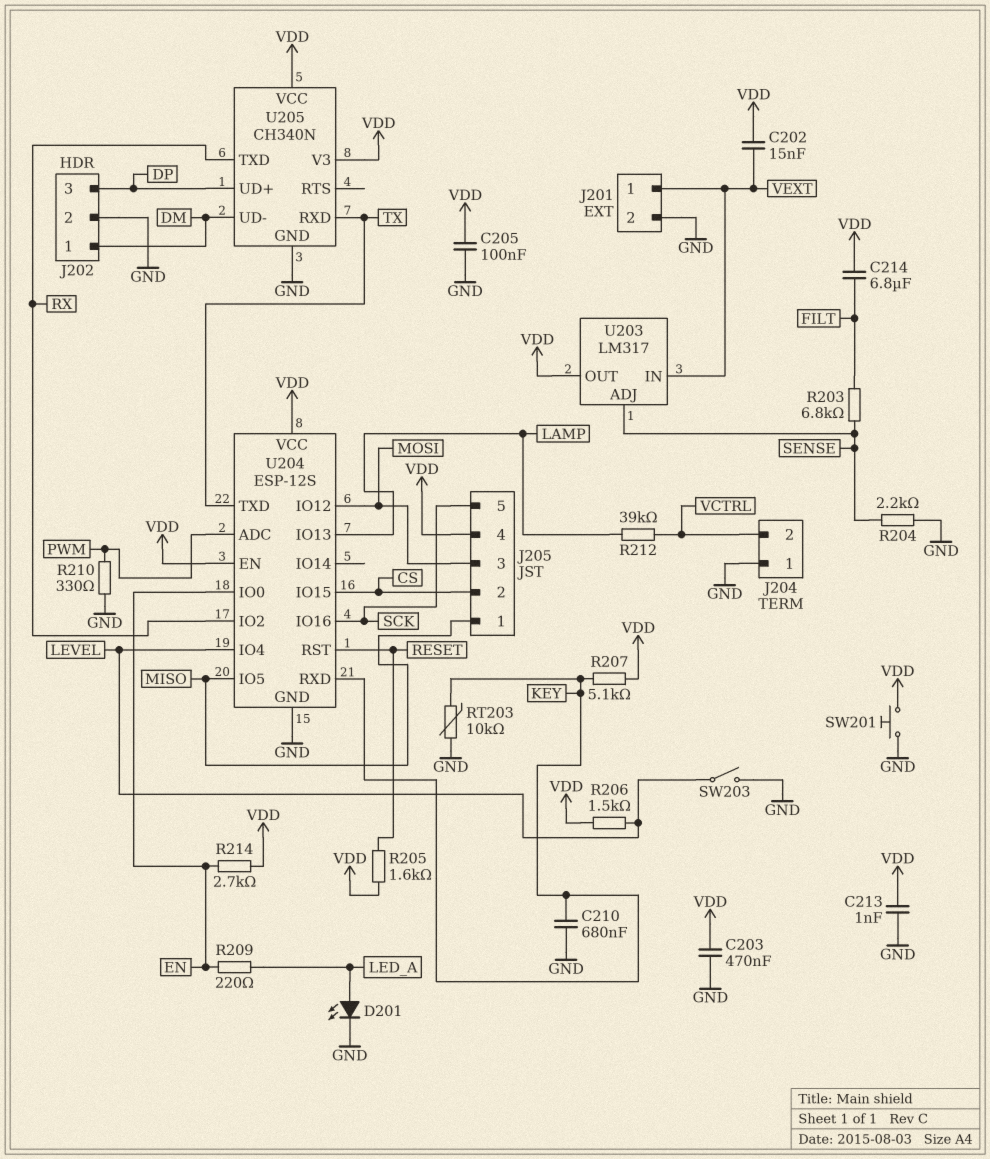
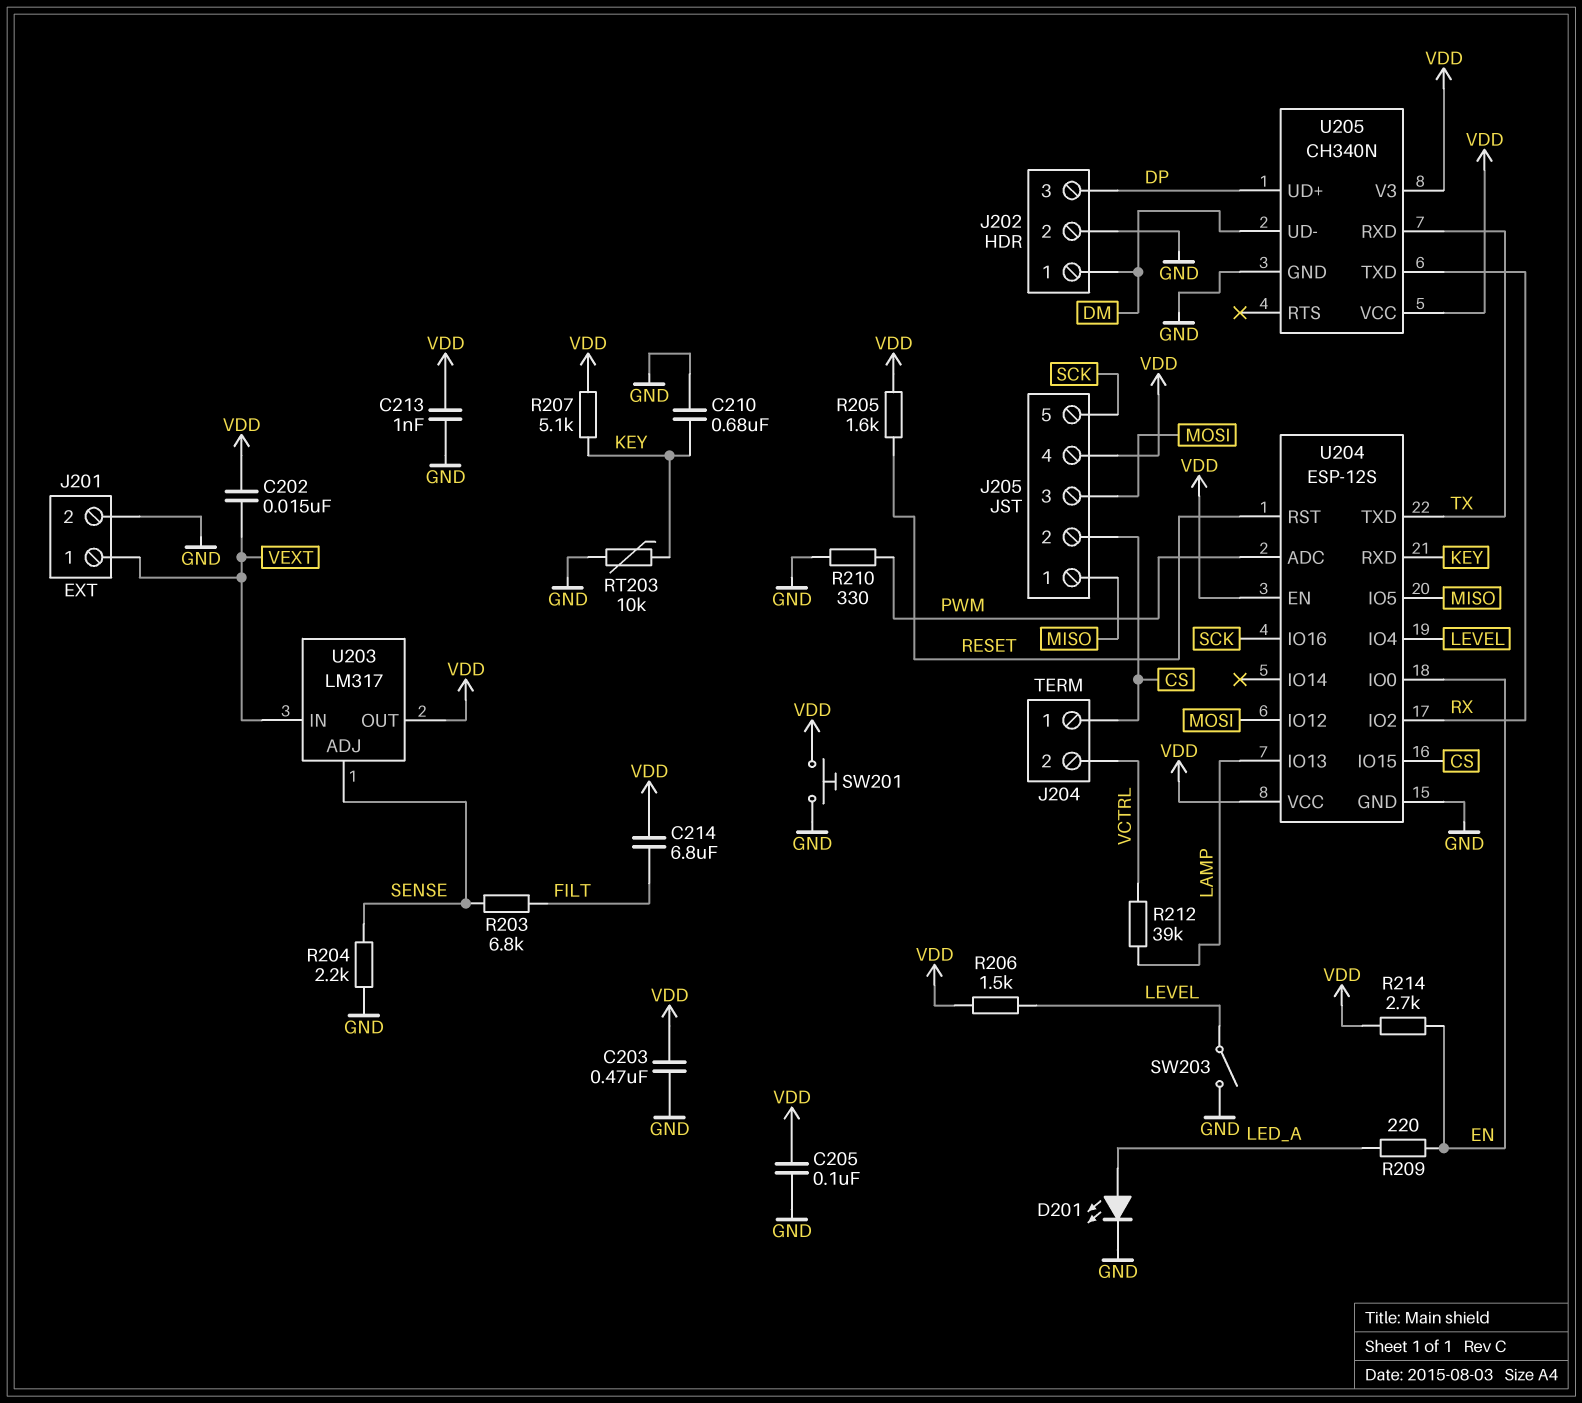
J204 pin 1: GND -> CS

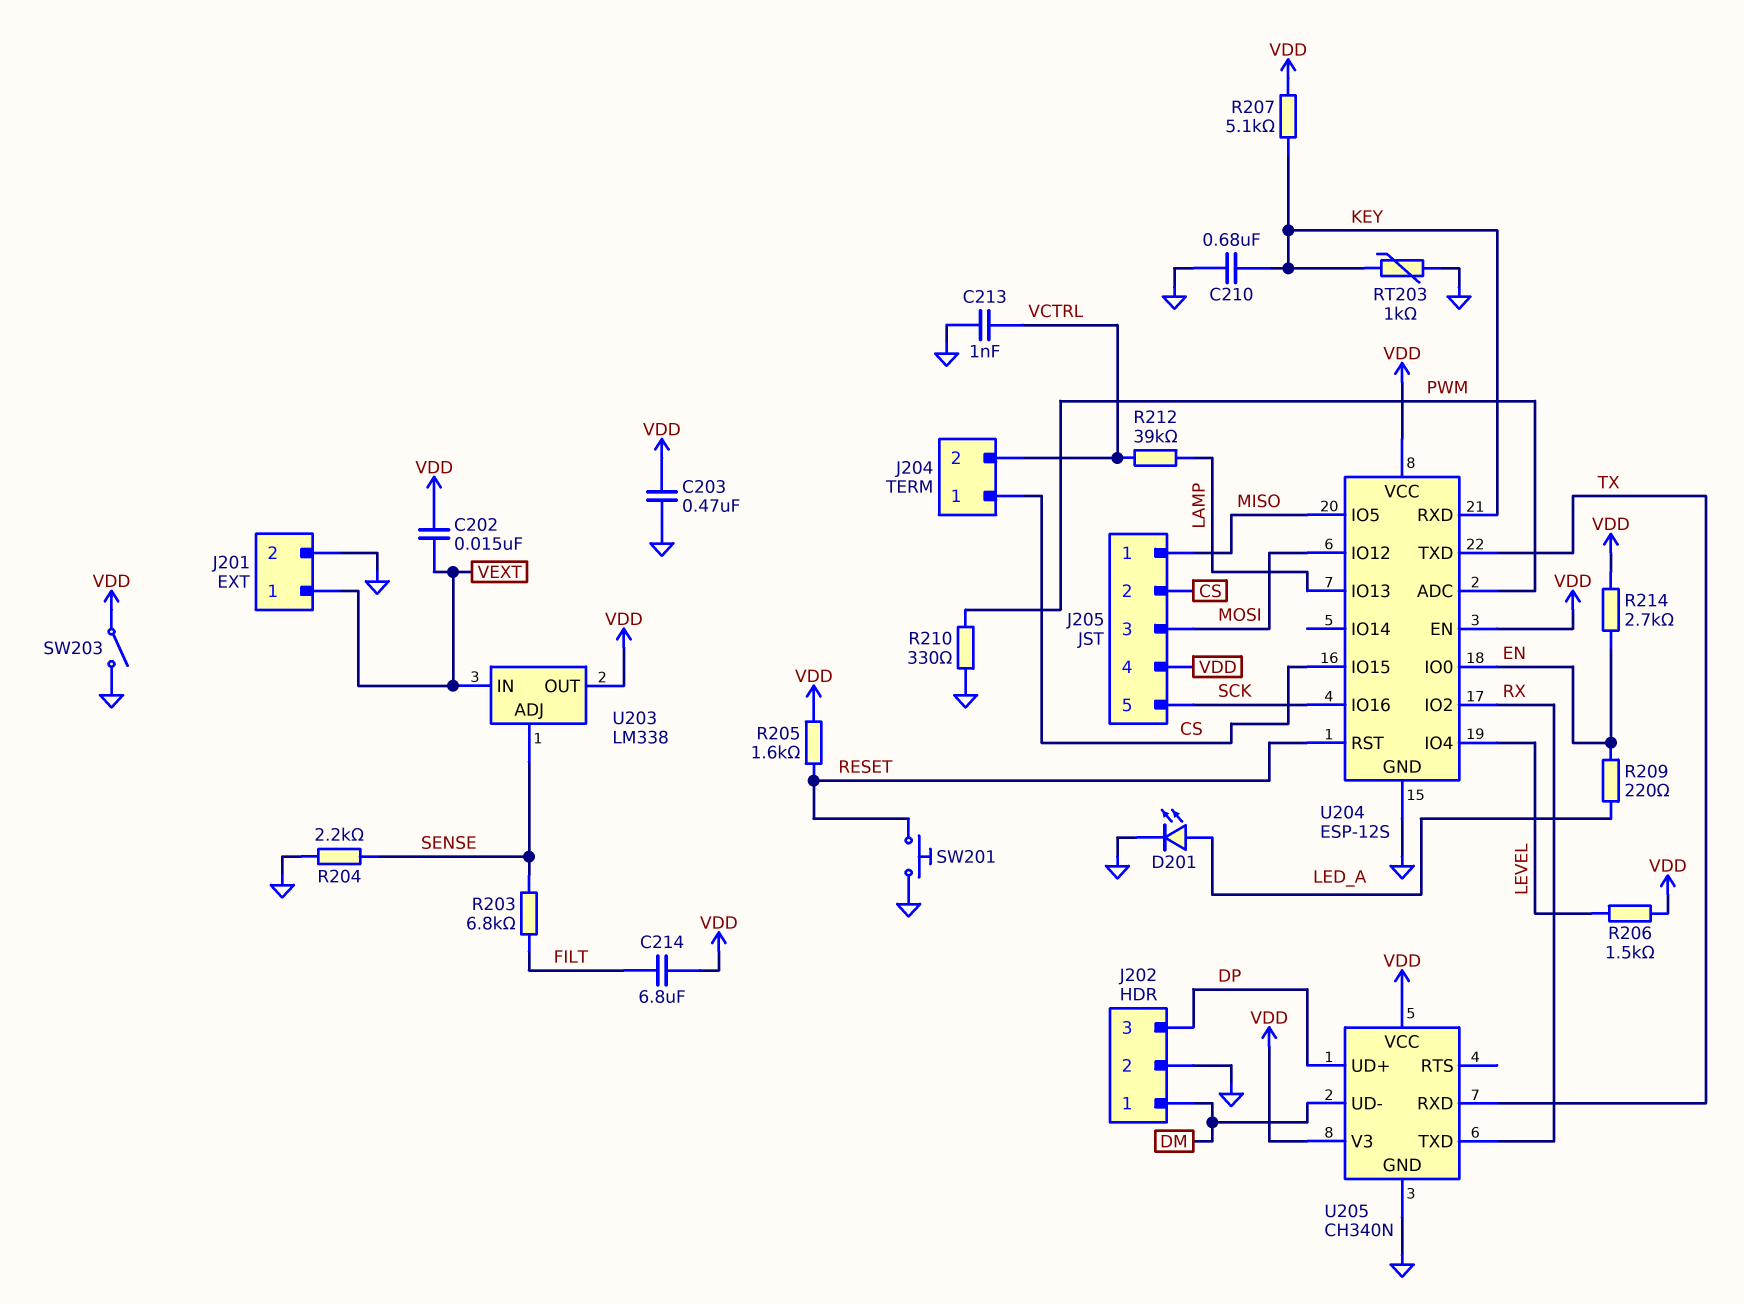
C205: 100nF (GND, VDD) -> none
C213: 1nF (GND, VDD) -> 1nF (GND, VCTRL)
RT203: 10k (GND, KEY) -> 1k (GND, KEY)
SW201: button (GND, VDD) -> button (GND, RESET)
SW203: switch (GND, LEVEL) -> switch (GND, VDD)
U203: LM317 -> LM338

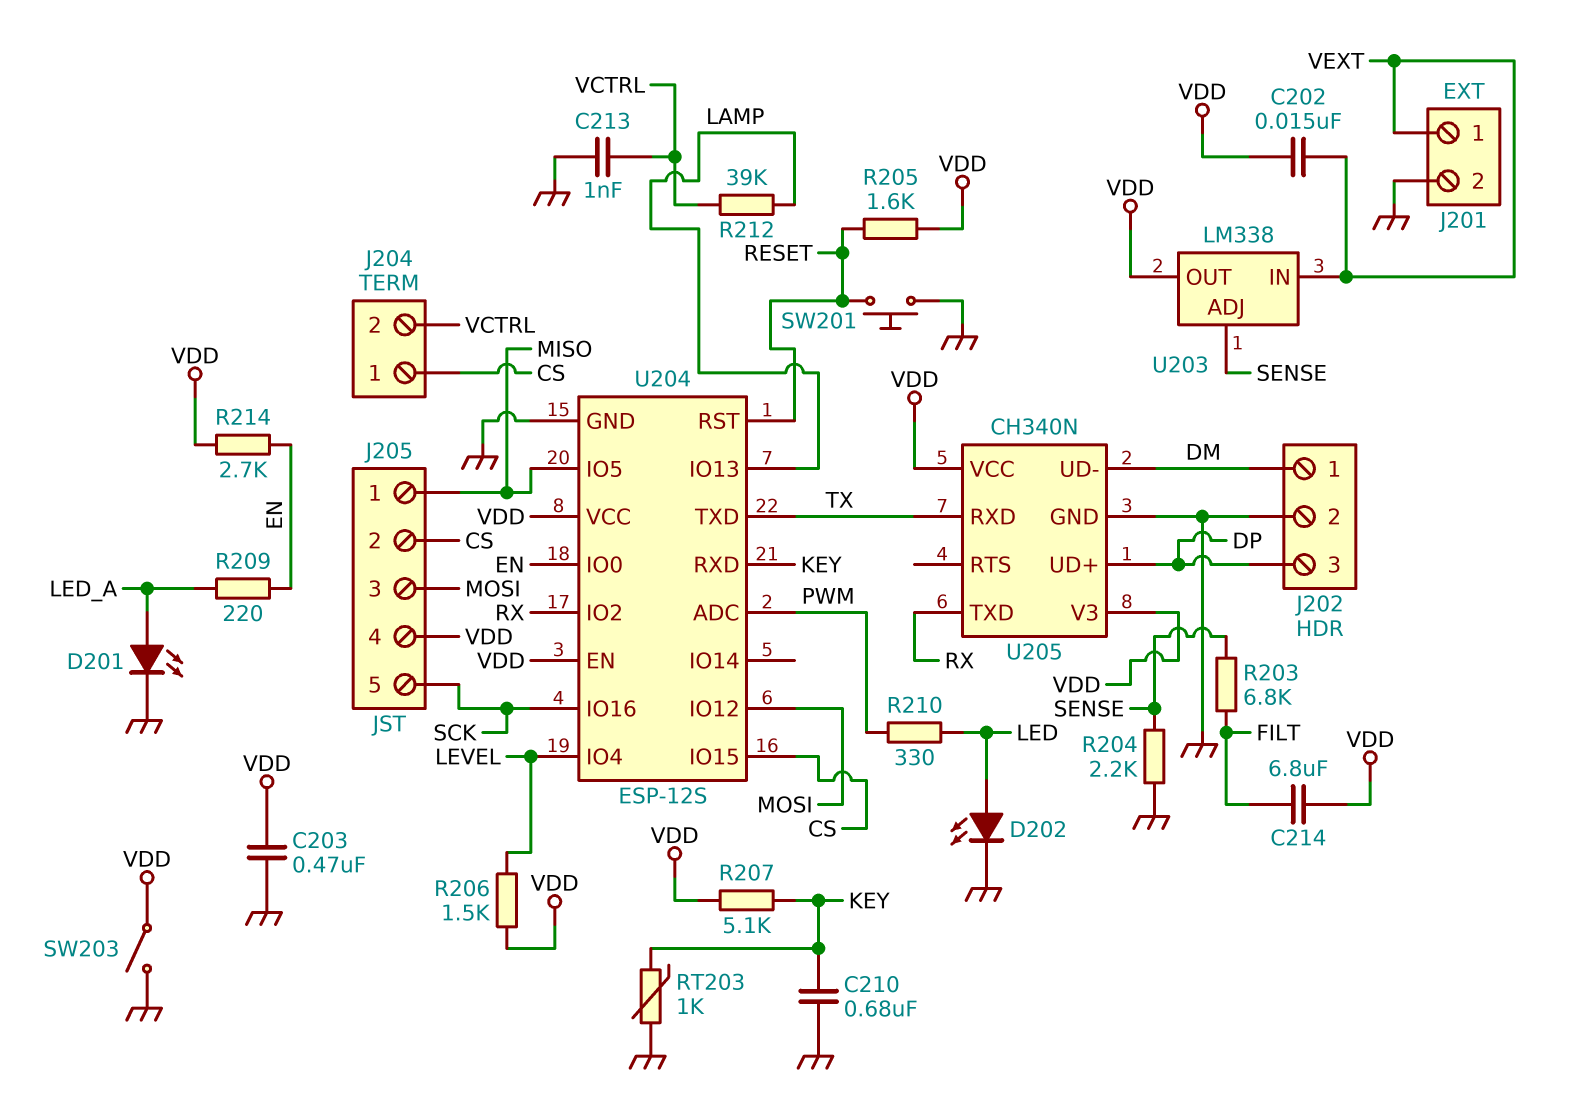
D202: none -> LED (A LED, K GND)
R210: 330 (GND, PWM) -> 330 (LED, PWM)

